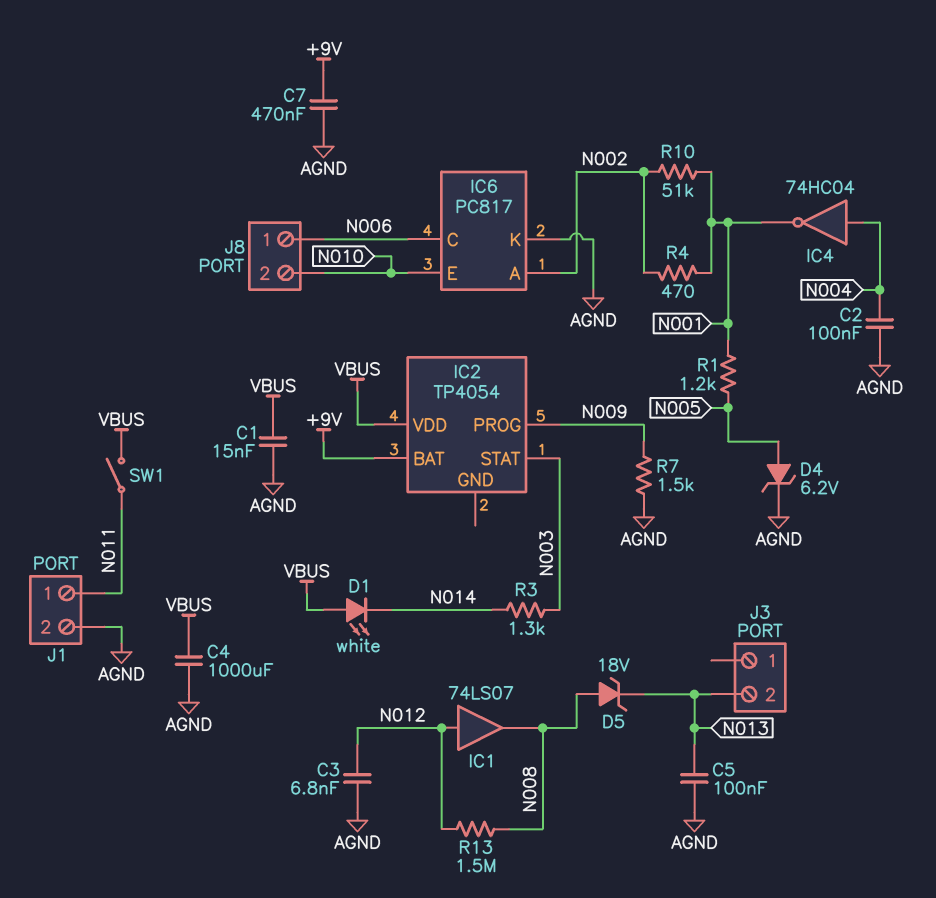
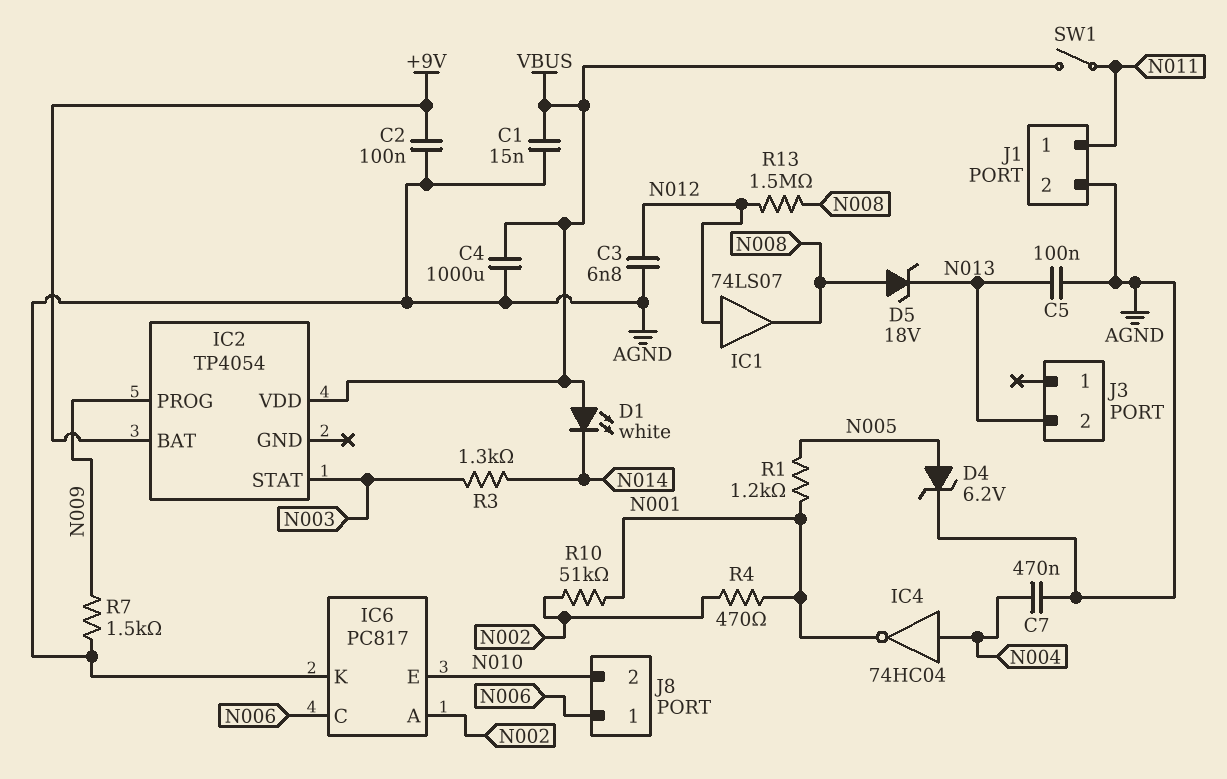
C2: 100nF (AGND, N004) -> 100nF (+9V, AGND)
C7: 470nF (+9V, AGND) -> 470nF (AGND, N004)

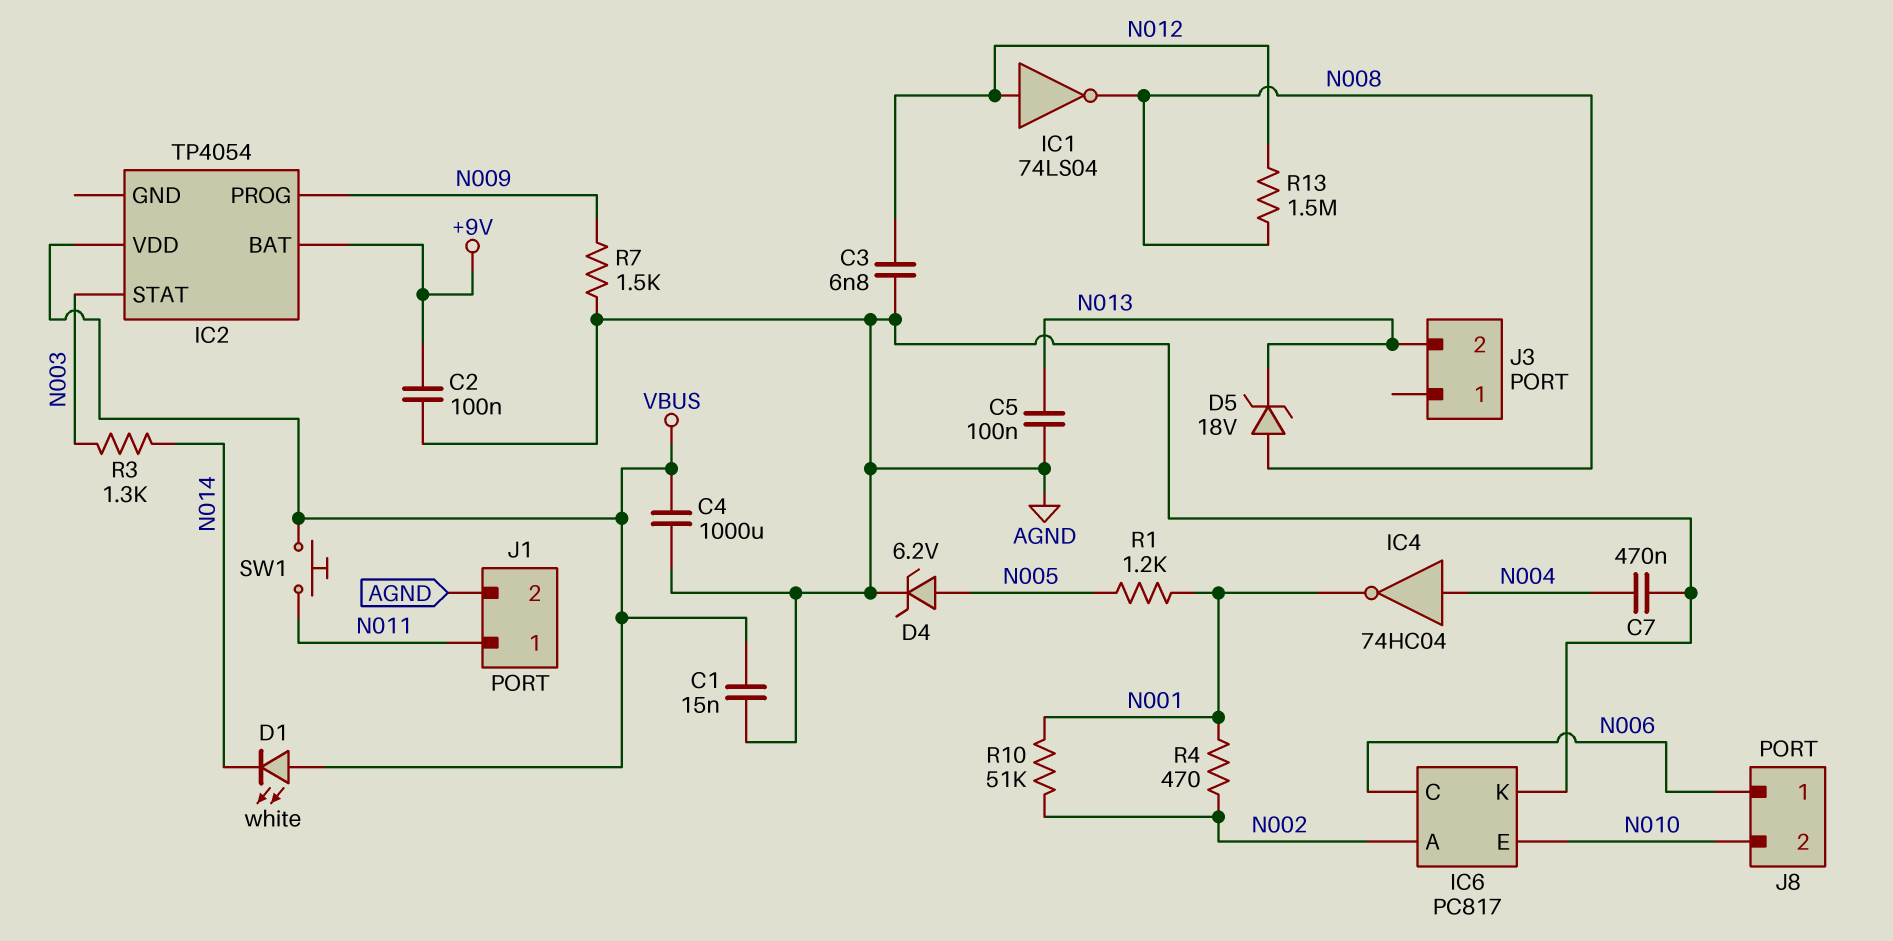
IC1: buffer 74LS07 (in N012, out N008) -> NOT 74LS04 (in N012, out N008)
SW1: switch (N011, VBUS) -> button (N011, VBUS)

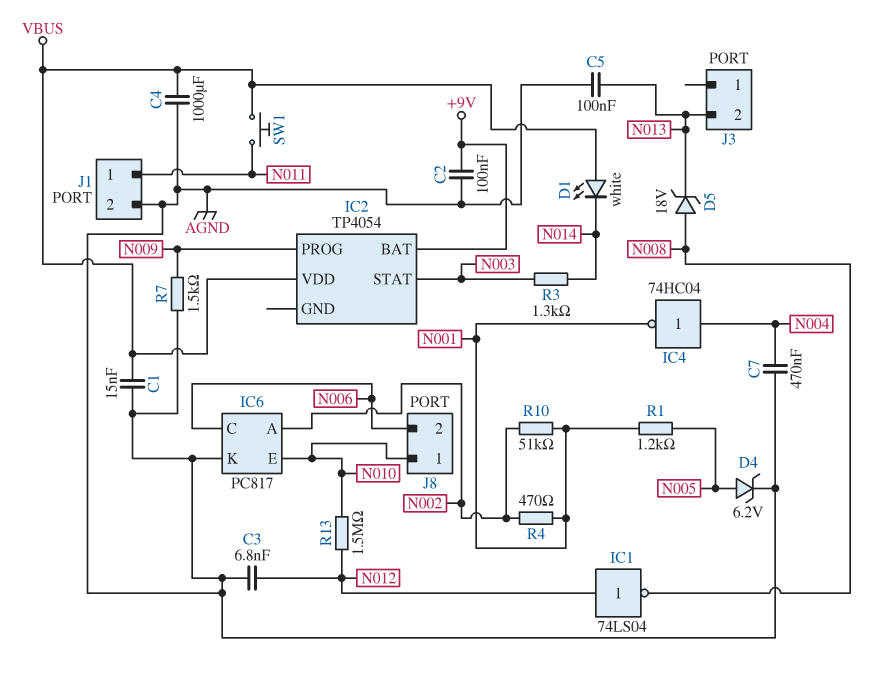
J8 pin 1: N006 -> N010
J8 pin 2: N010 -> N006
R13: 1.5M (N008, N012) -> 1.5M (N010, N012)

